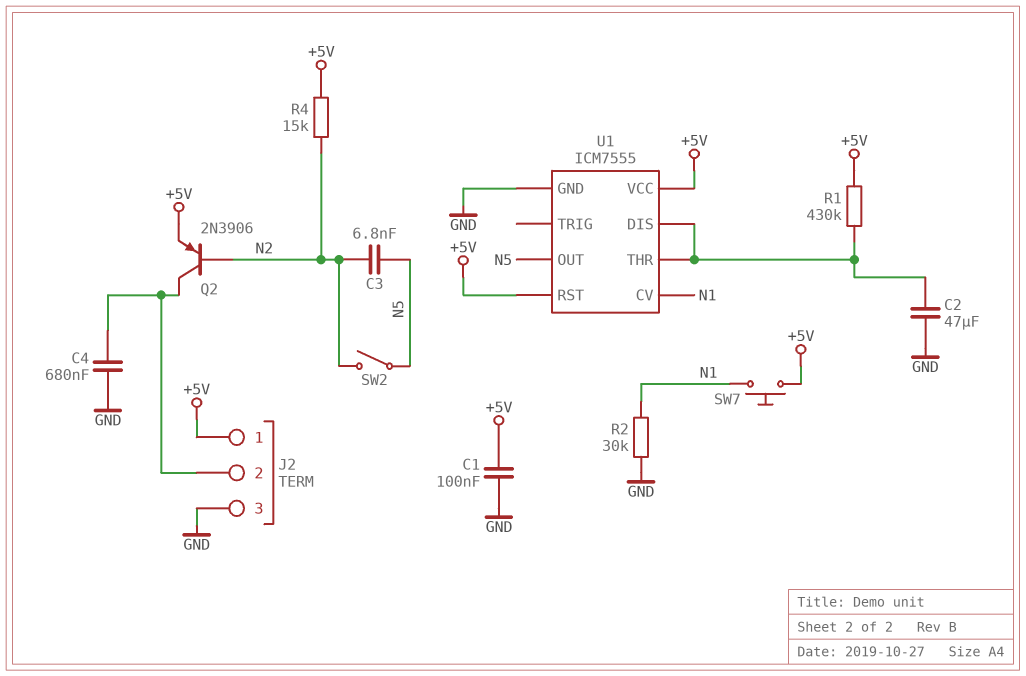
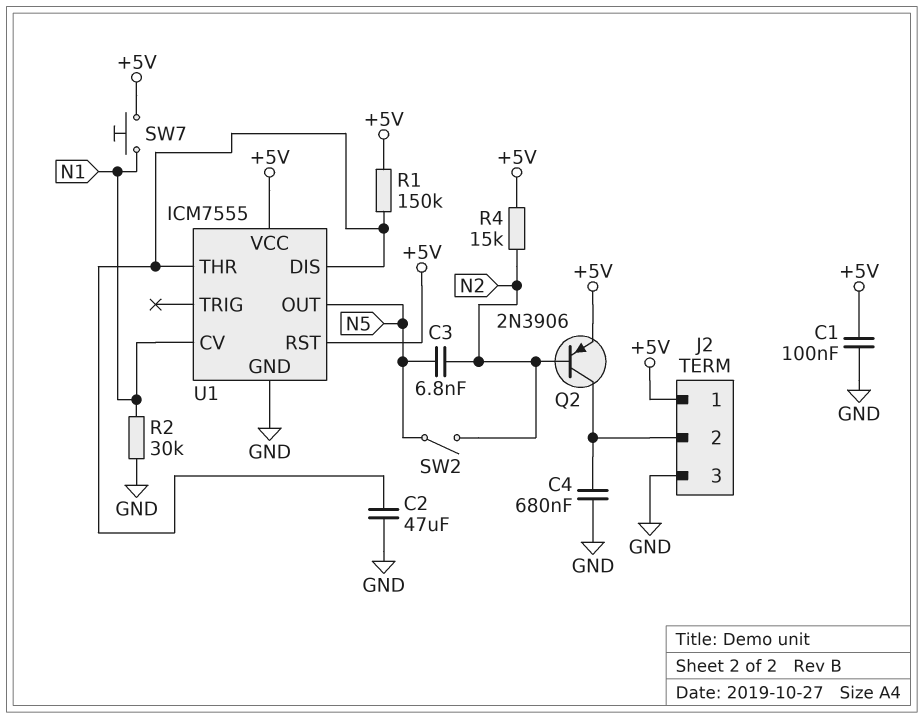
R1: 430k (+5V, U1/DIS) -> 150k (+5V, U1/DIS)

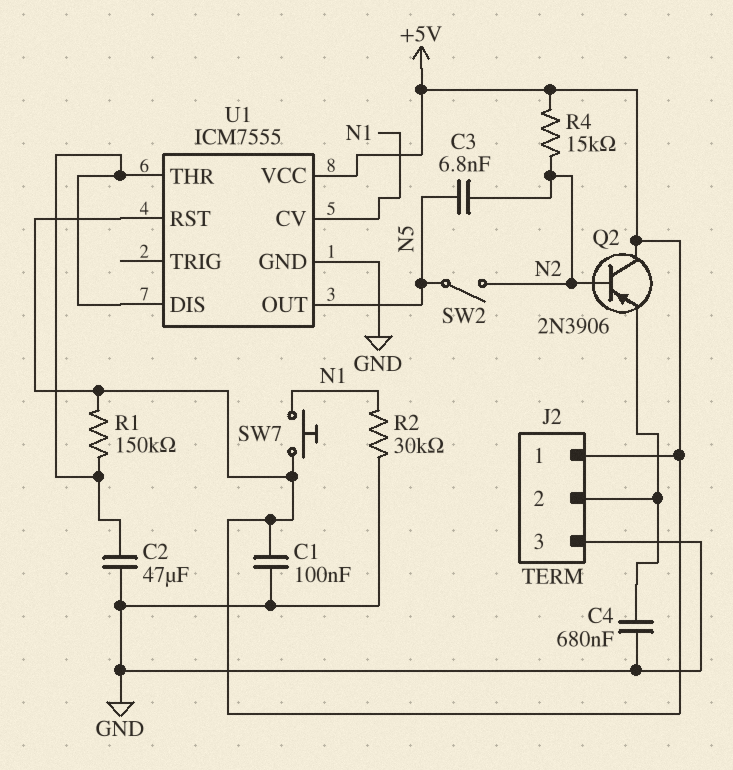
Q2: PNP 2N3906 (B N2, C J2/2, E +5V) -> PNP 2N3906 (B N2, C +5V, E J2/2)

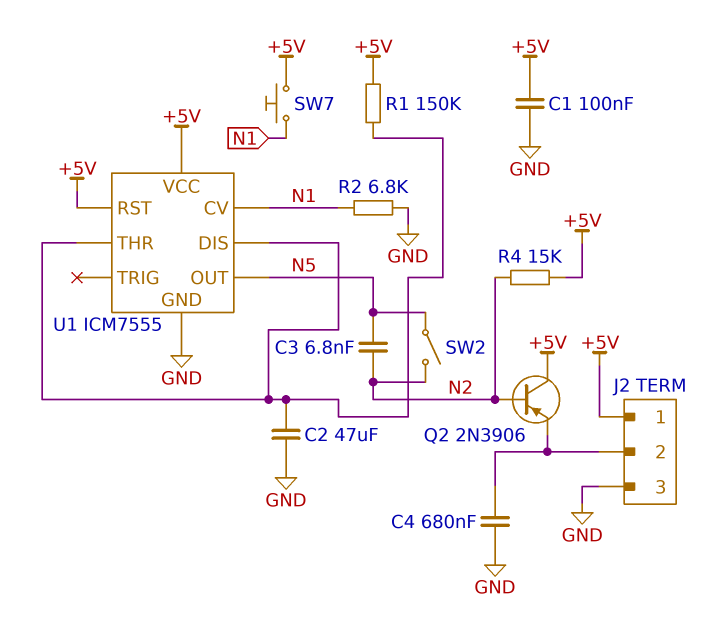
R2: 30k (GND, N1) -> 6.8k (GND, N1)

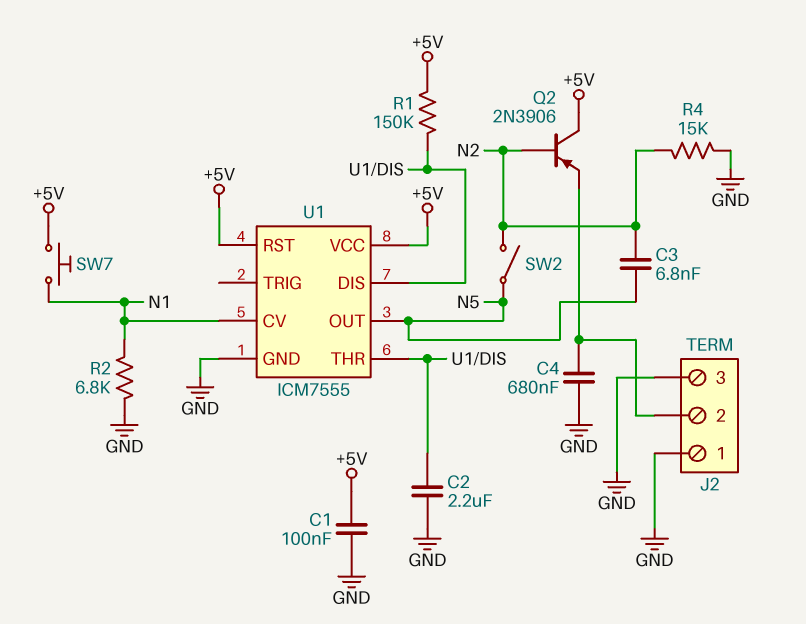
C2: 47uF (GND, U1/DIS) -> 2.2uF (GND, U1/DIS)
J2 pin 1: +5V -> GND
R4: 15k (+5V, N2) -> 15k (GND, N2)

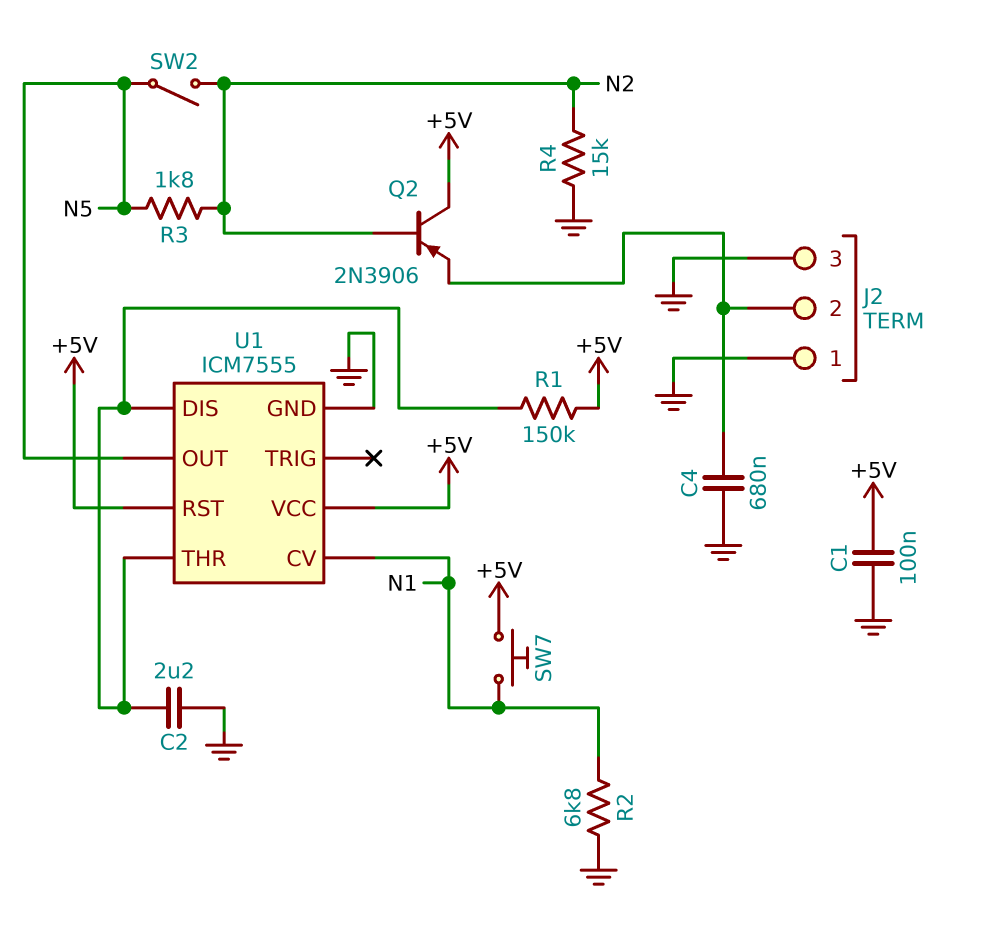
C3: 6.8nF (N2, N5) -> none
R3: none -> 1.8k (N2, N5)

